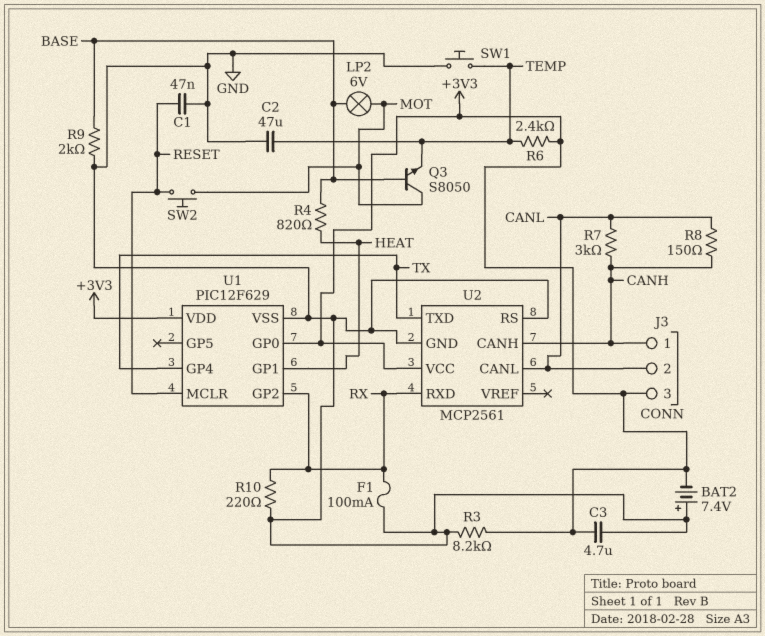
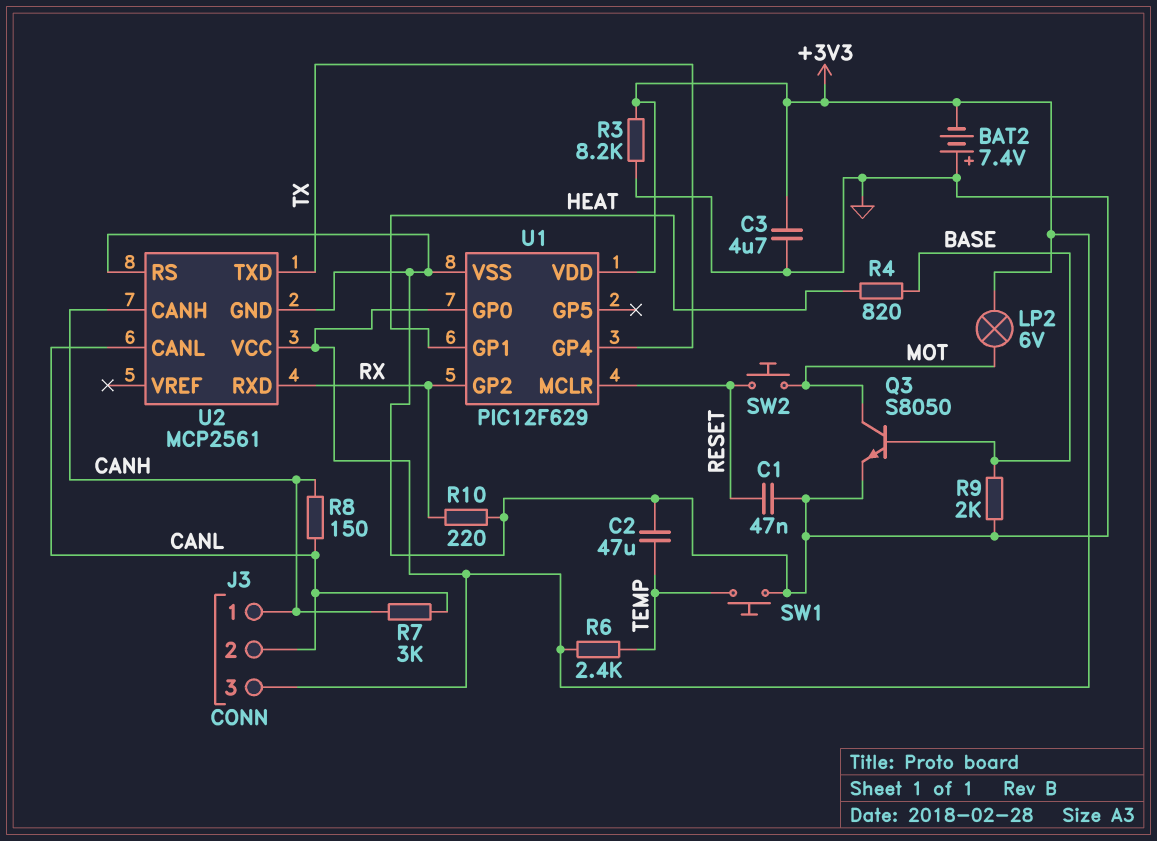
F1: 100mA (GND, RX) -> none
LP2: lamp 6V (BASE, MOT) -> lamp 6V (+3V3, MOT)
Q3: NPN S8050 (B BASE, C MOT, E TEMP) -> NPN S8050 (B BASE, C MOT, E GND)

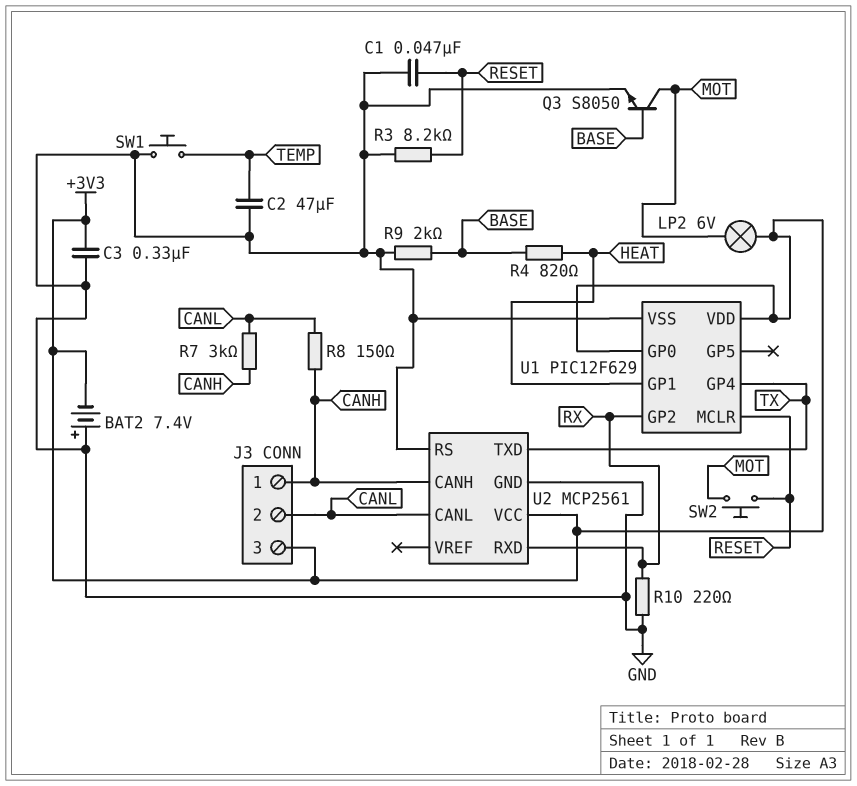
C3: 4.7uF (+3V3, GND) -> 330nF (+3V3, GND)
R3: 8.2k (+3V3, GND) -> 8.2k (GND, RESET)
R6: 2.4k (+3V3, TEMP) -> none

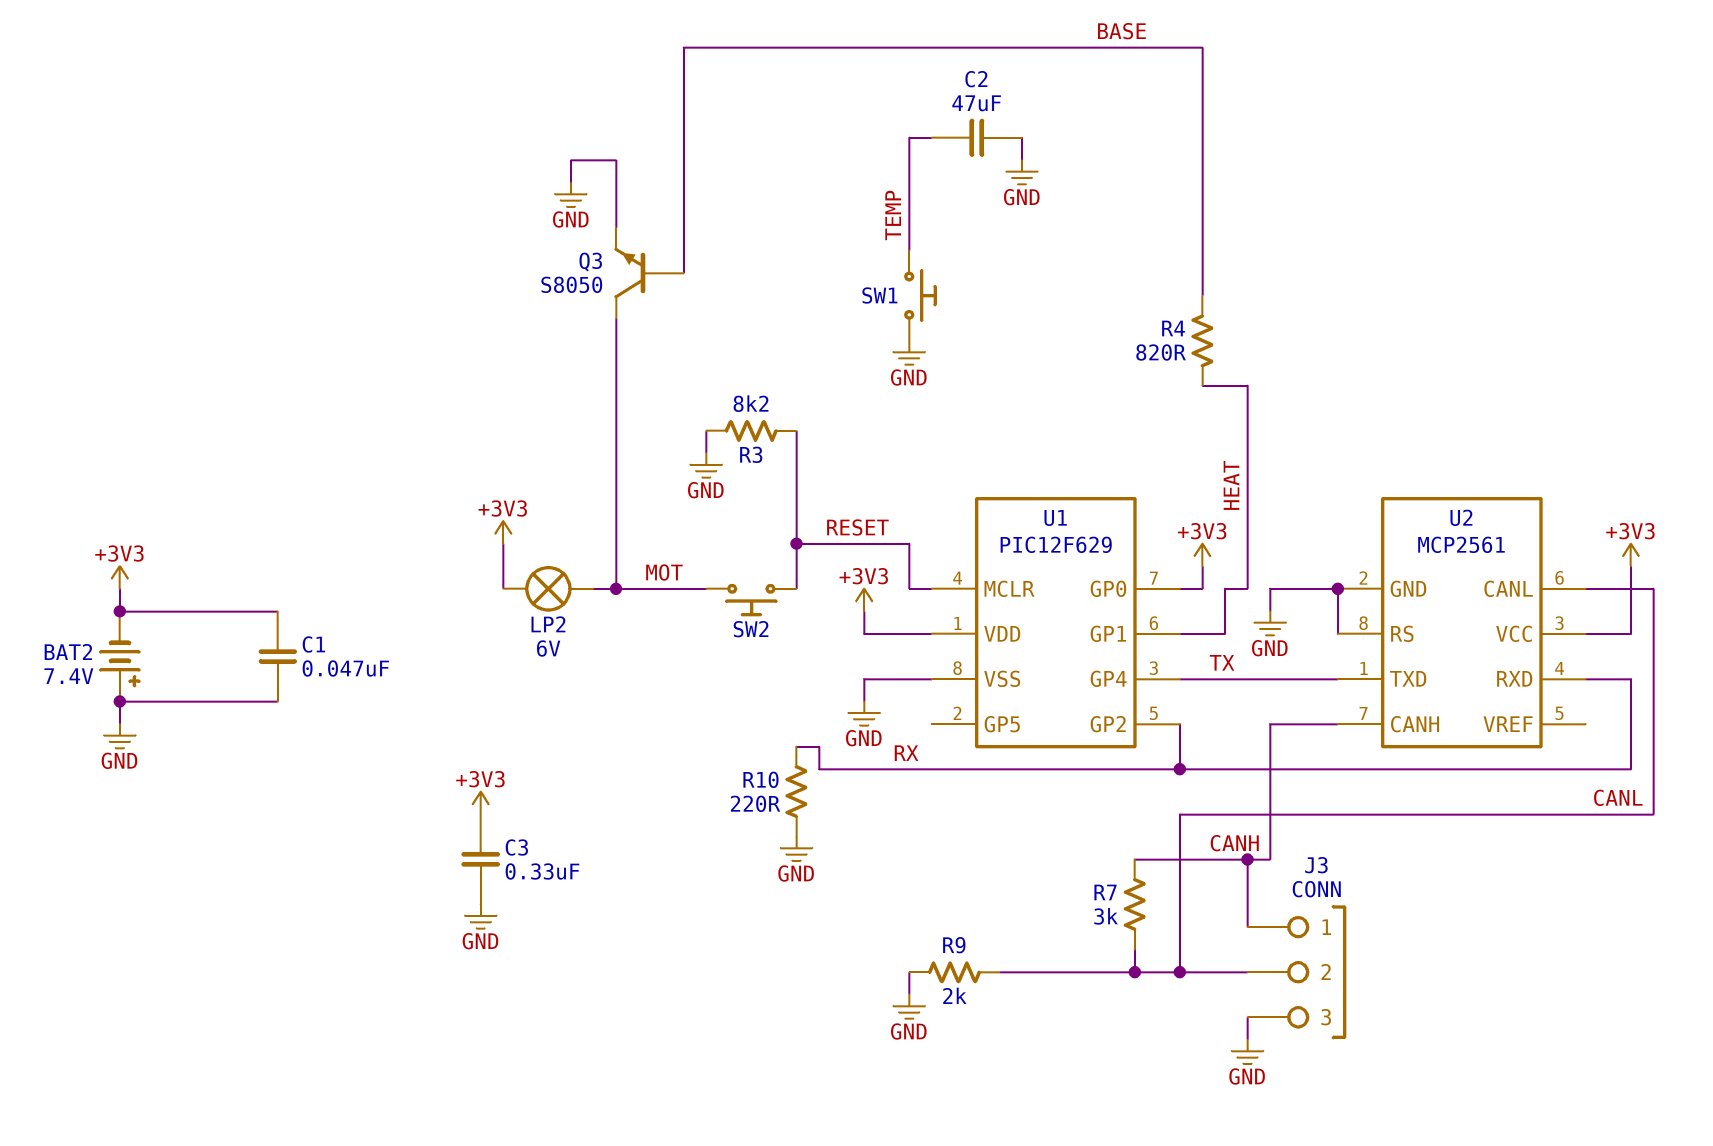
C1: 47nF (GND, RESET) -> 47nF (+3V3, GND)
J3 pin 3: +3V3 -> GND
R8: 150 (CANH, CANL) -> none
R9: 2k (BASE, GND) -> 2k (CANL, GND)

